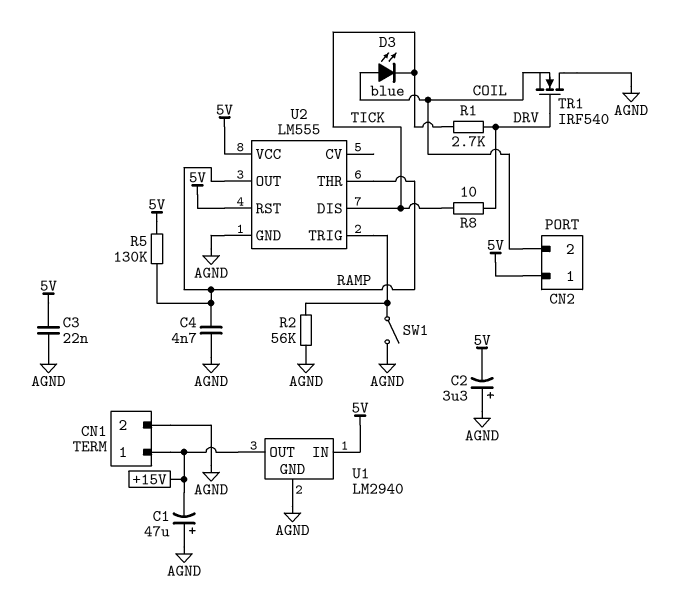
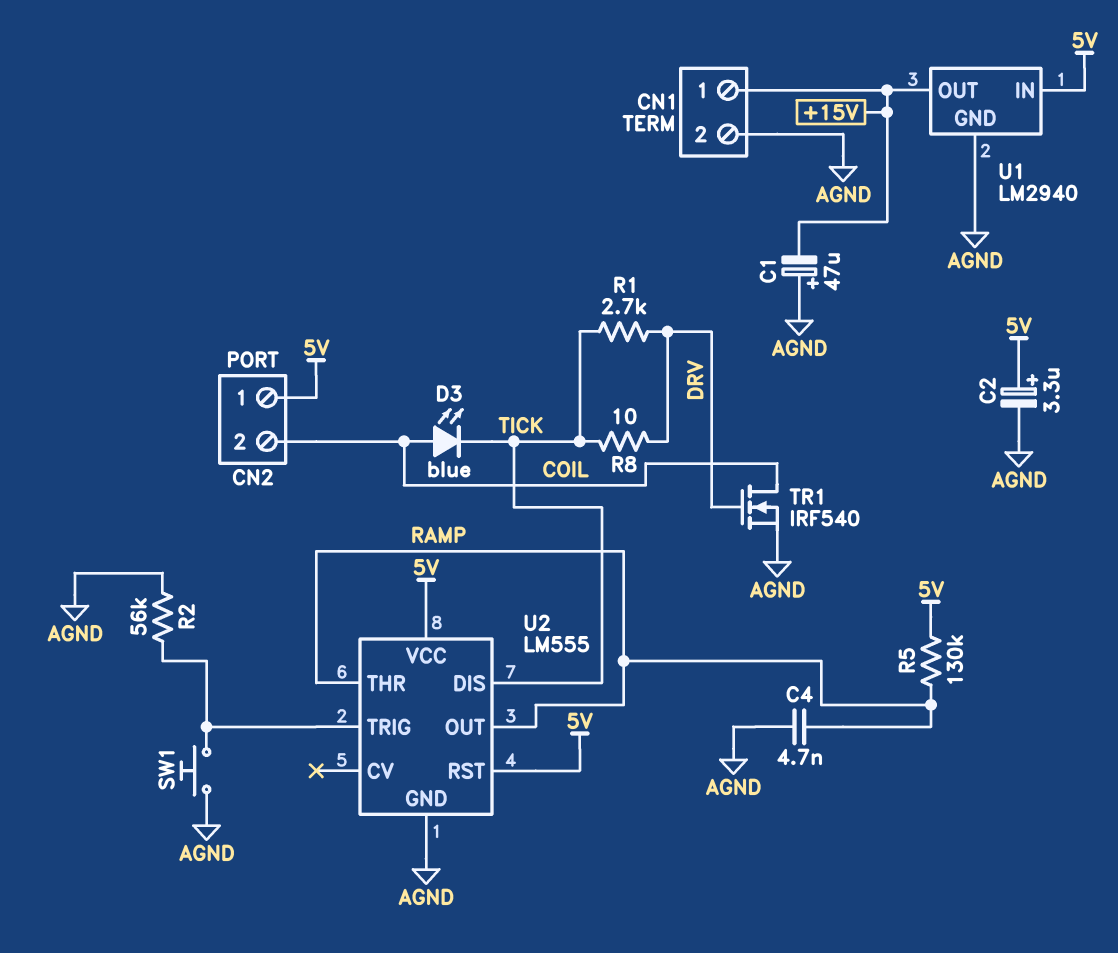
C2: 3.3uF (plus AGND, minus 5V) -> 3.3uF (plus 5V, minus AGND)
C3: 22nF (5V, AGND) -> none
SW1: switch (AGND, U2/TRIG) -> button (AGND, U2/TRIG)
TR1: NMOS IRF540 (G DRV, D AGND, S COIL) -> NMOS IRF540 (G DRV, D COIL, S AGND)

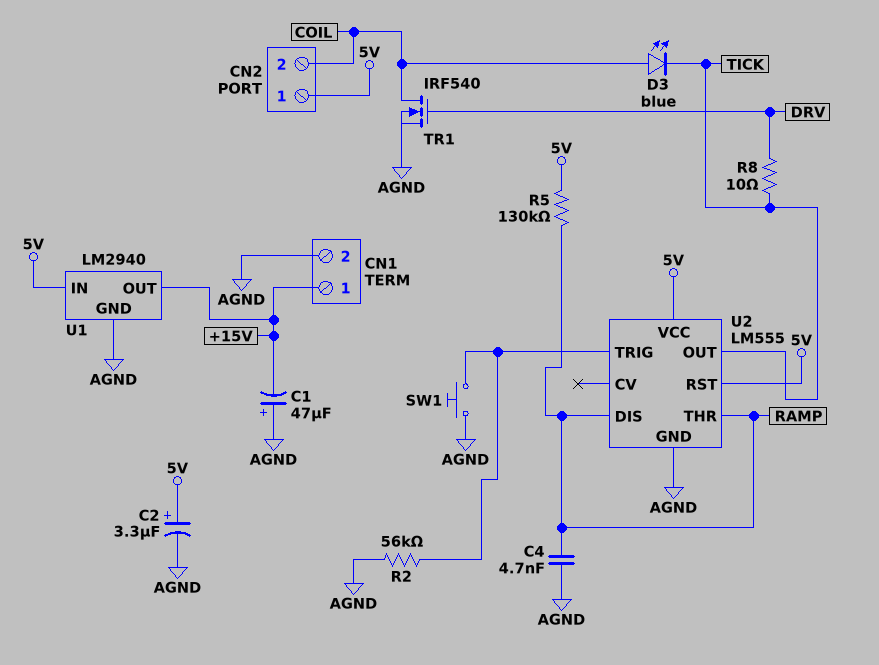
R1: 2.7k (DRV, TICK) -> none
U2 pin DIS: TICK -> RAMP
U2 pin OUT: RAMP -> TICK

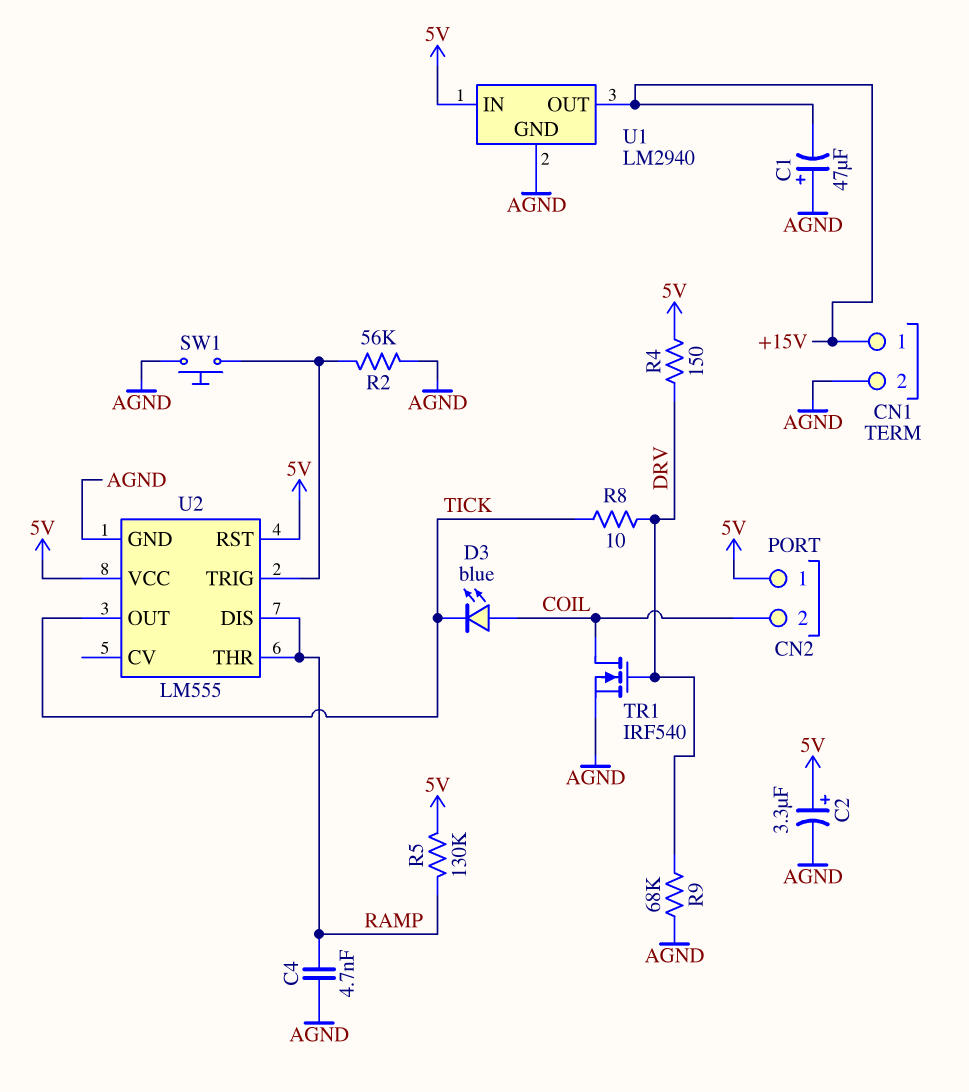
R4: none -> 150 (5V, DRV)
R9: none -> 68k (AGND, DRV)

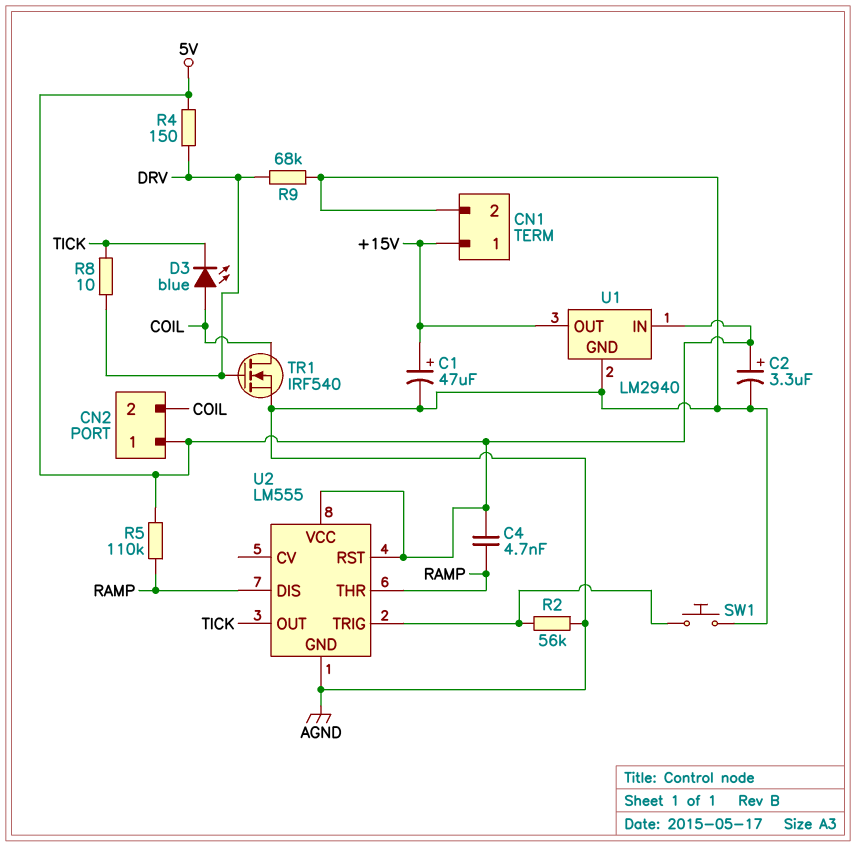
C1: 47uF (plus AGND, minus +15V) -> 47uF (plus +15V, minus AGND)
C4: 4.7nF (AGND, RAMP) -> 4.7nF (5V, RAMP)
R5: 130k (5V, RAMP) -> 110k (5V, RAMP)

